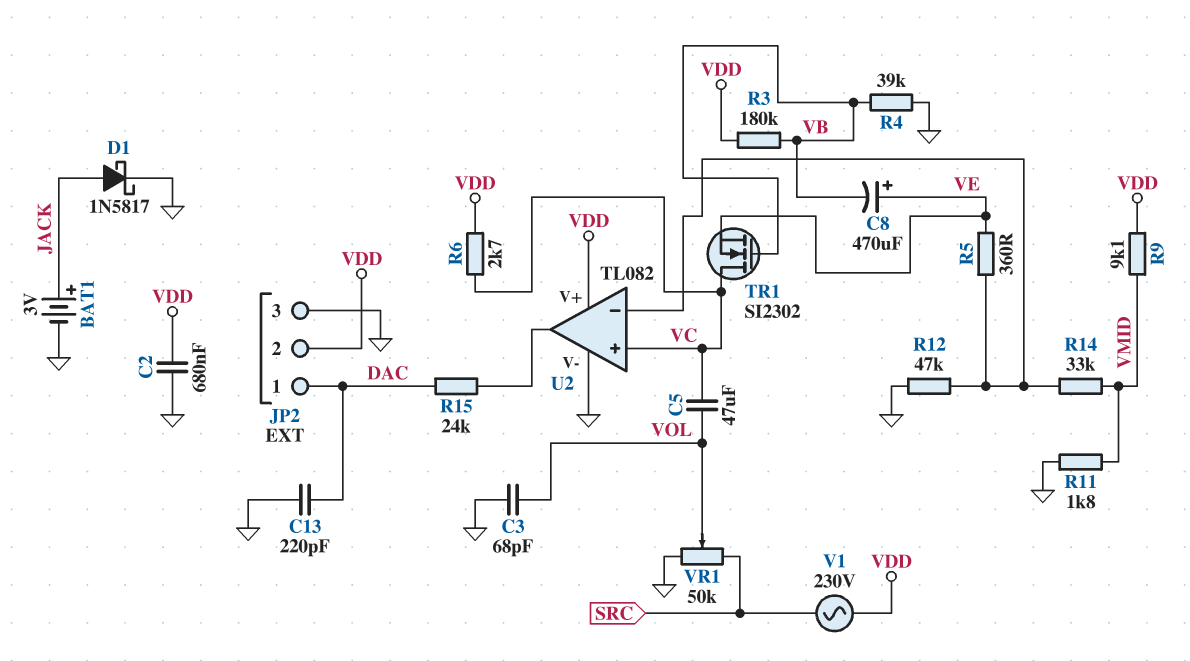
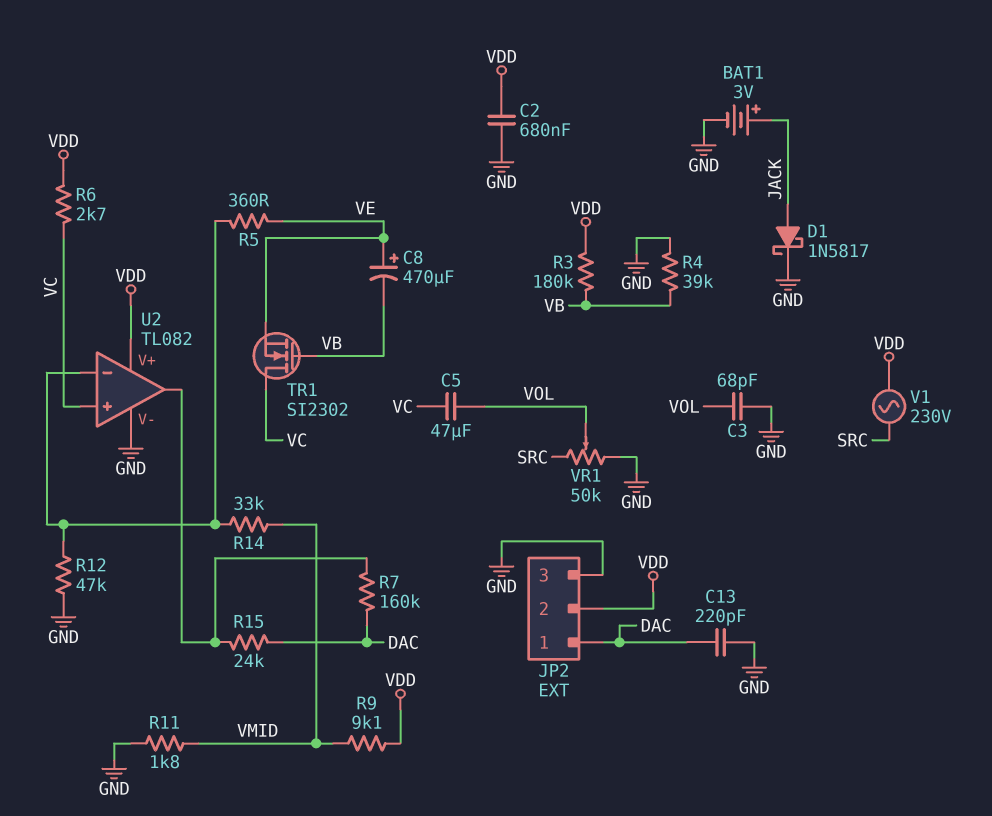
R7: none -> 160k (DAC, U2/out)

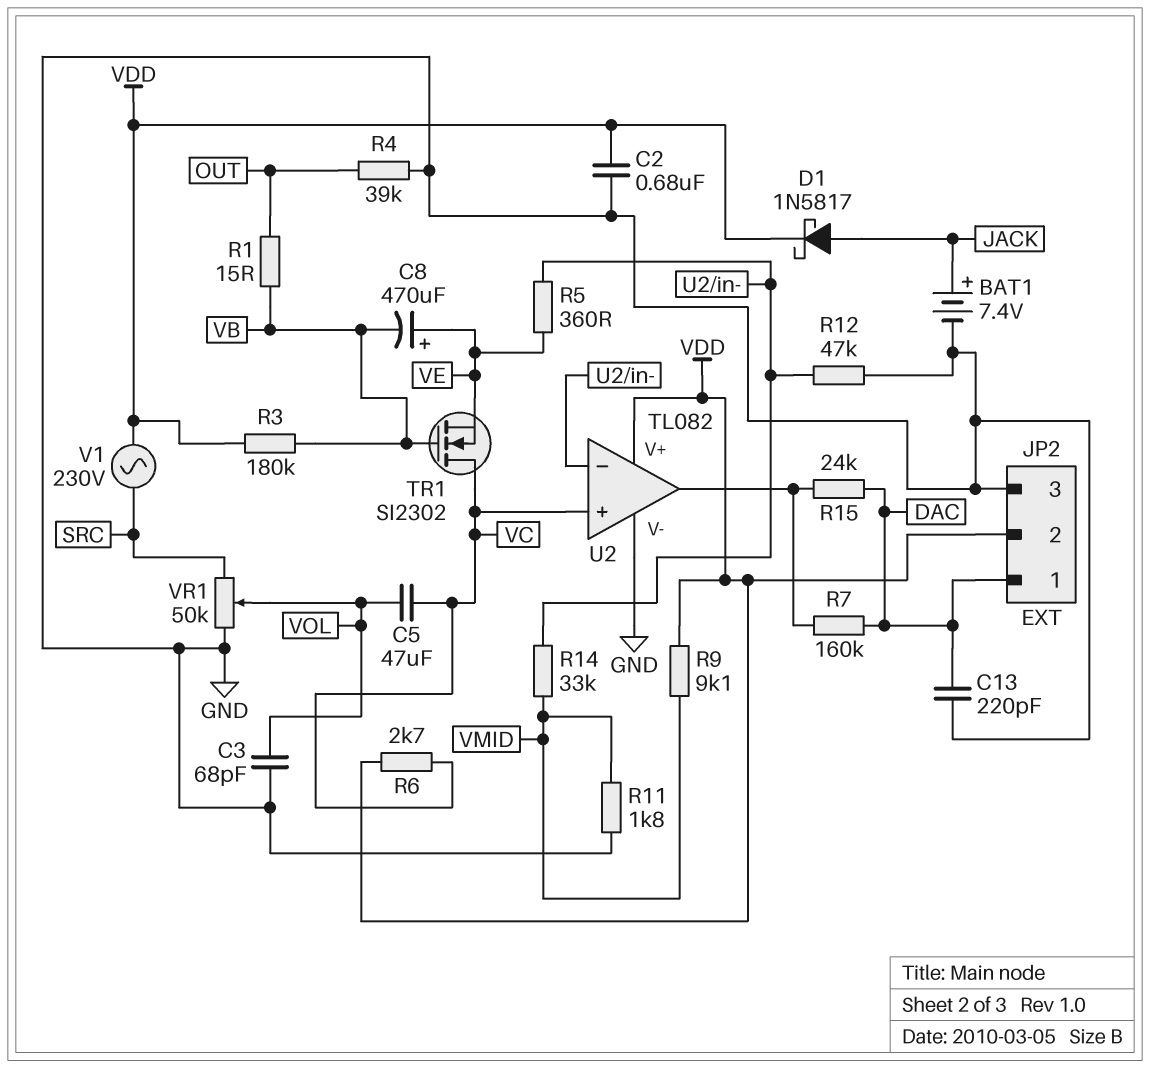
BAT1: 3V (plus JACK, minus GND) -> 7.4V (plus JACK, minus GND)
D1: schottky 1N5817 (A JACK, K GND) -> schottky 1N5817 (A JACK, K VDD)
R1: none -> 15 (OUT, VB)
R4: 39k (GND, VB) -> 39k (GND, OUT)

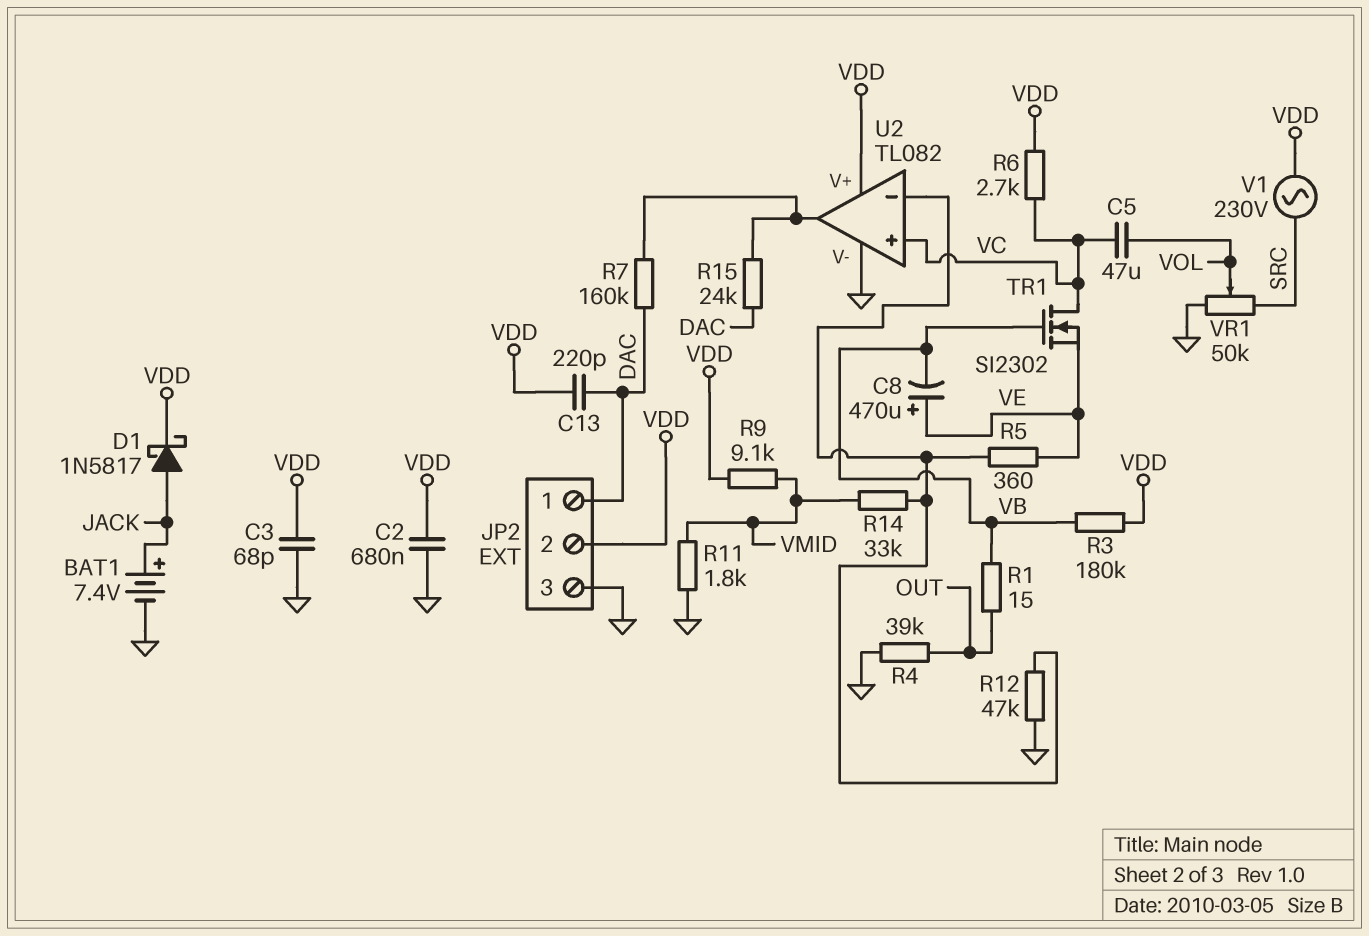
C3: 68pF (GND, VOL) -> 68pF (GND, VDD)
C13: 220pF (DAC, GND) -> 220pF (DAC, VDD)

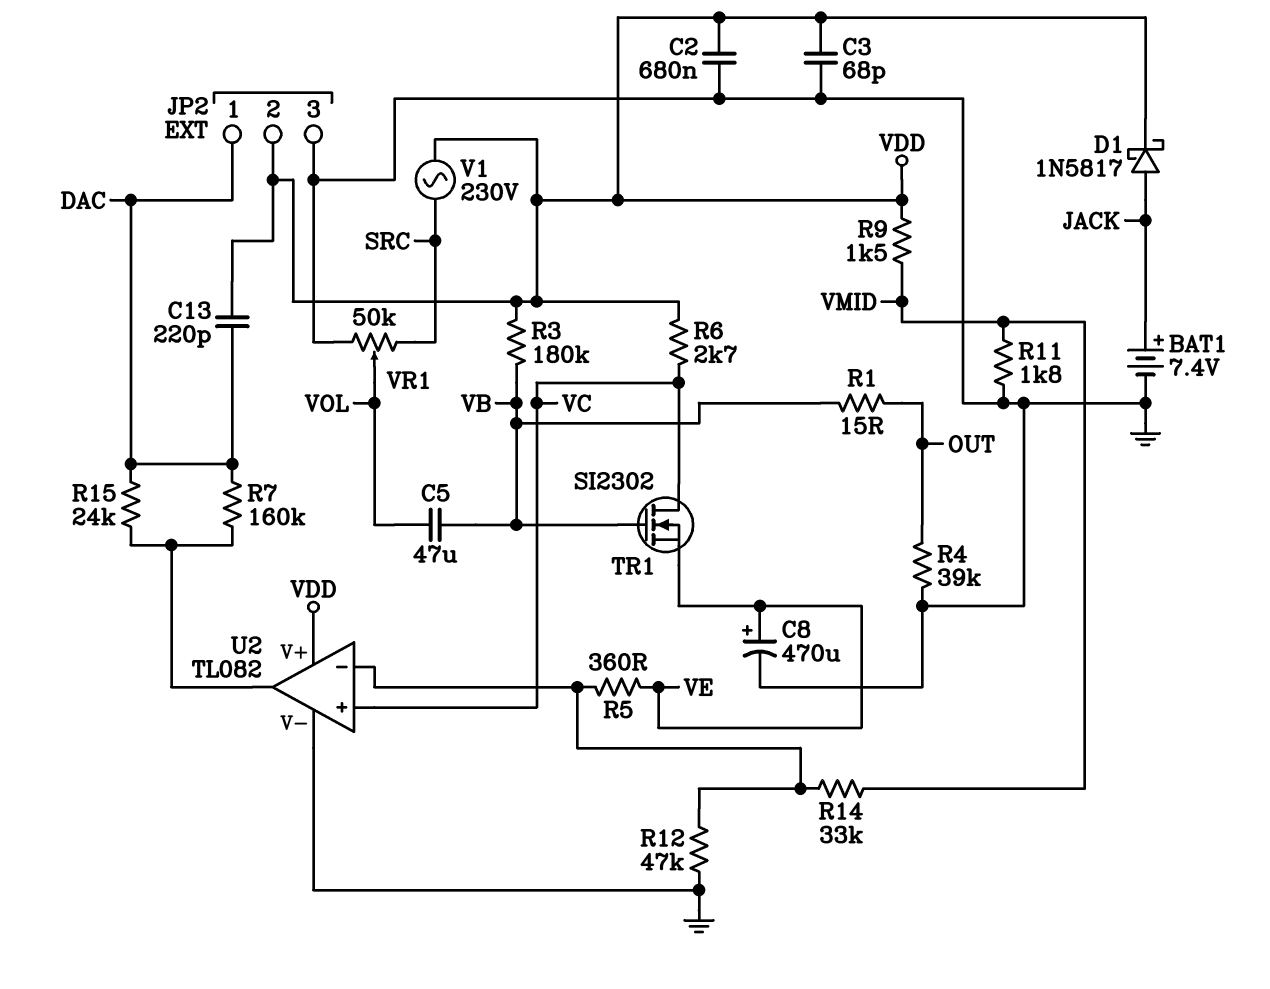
C5: 47uF (VC, VOL) -> 47uF (VB, VOL)
C8: 470uF (plus VE, minus VB) -> 470uF (plus VE, minus GND)
R9: 9.1k (VDD, VMID) -> 1.5k (VDD, VMID)

